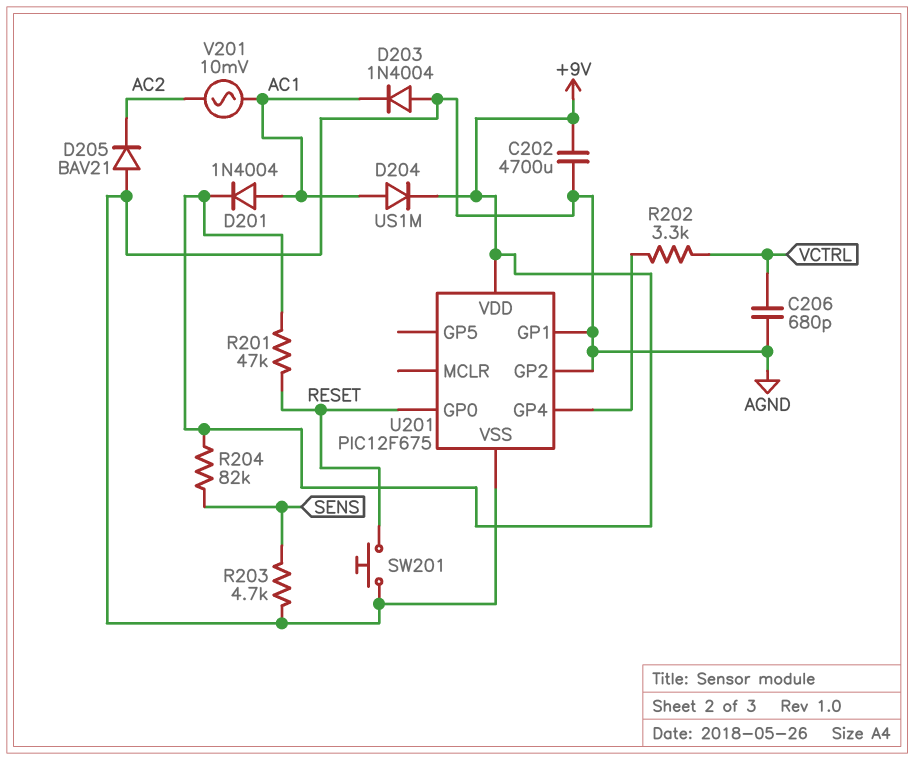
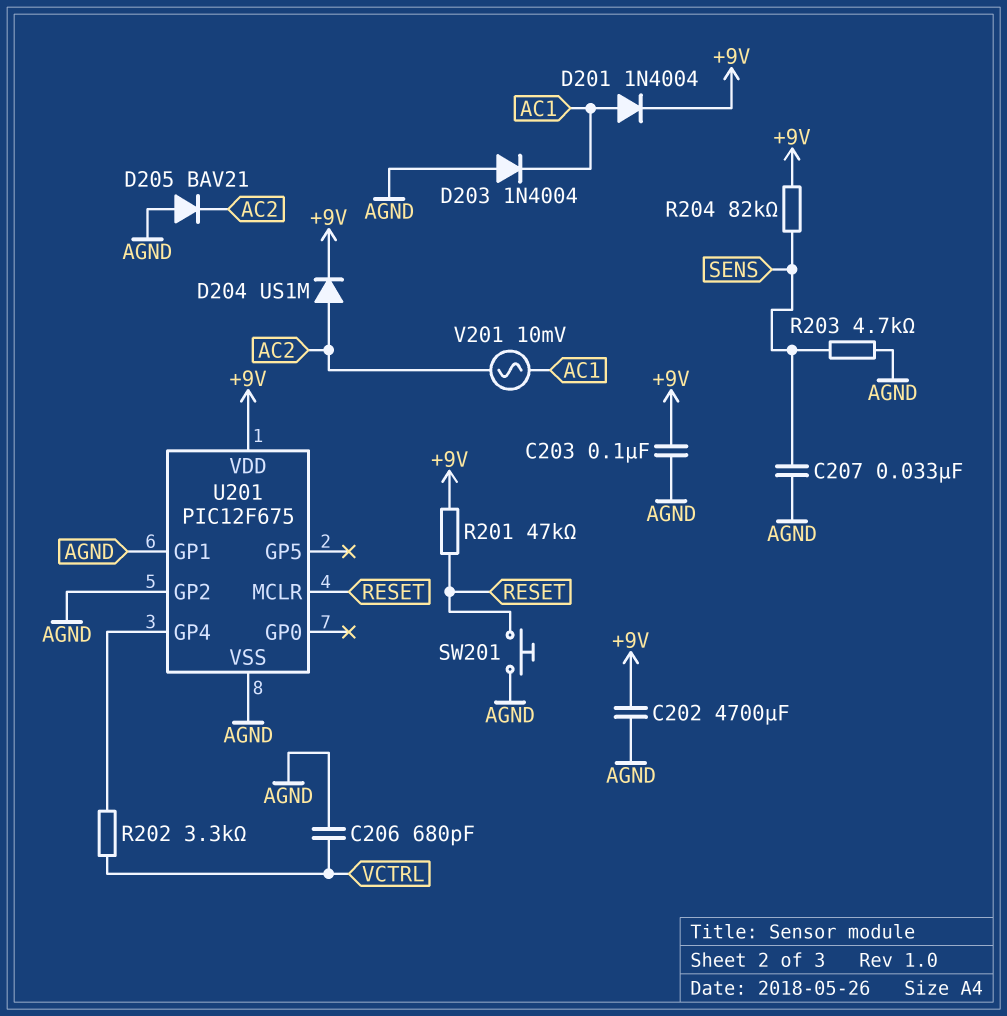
C203: none -> 100nF (+9V, AGND)
C207: none -> 33nF (AGND, SENS)
D204: diode US1M (A AC1, K +9V) -> diode US1M (A AC2, K +9V)
U201 pin GP0: RESET -> none
U201 pin MCLR: none -> RESET

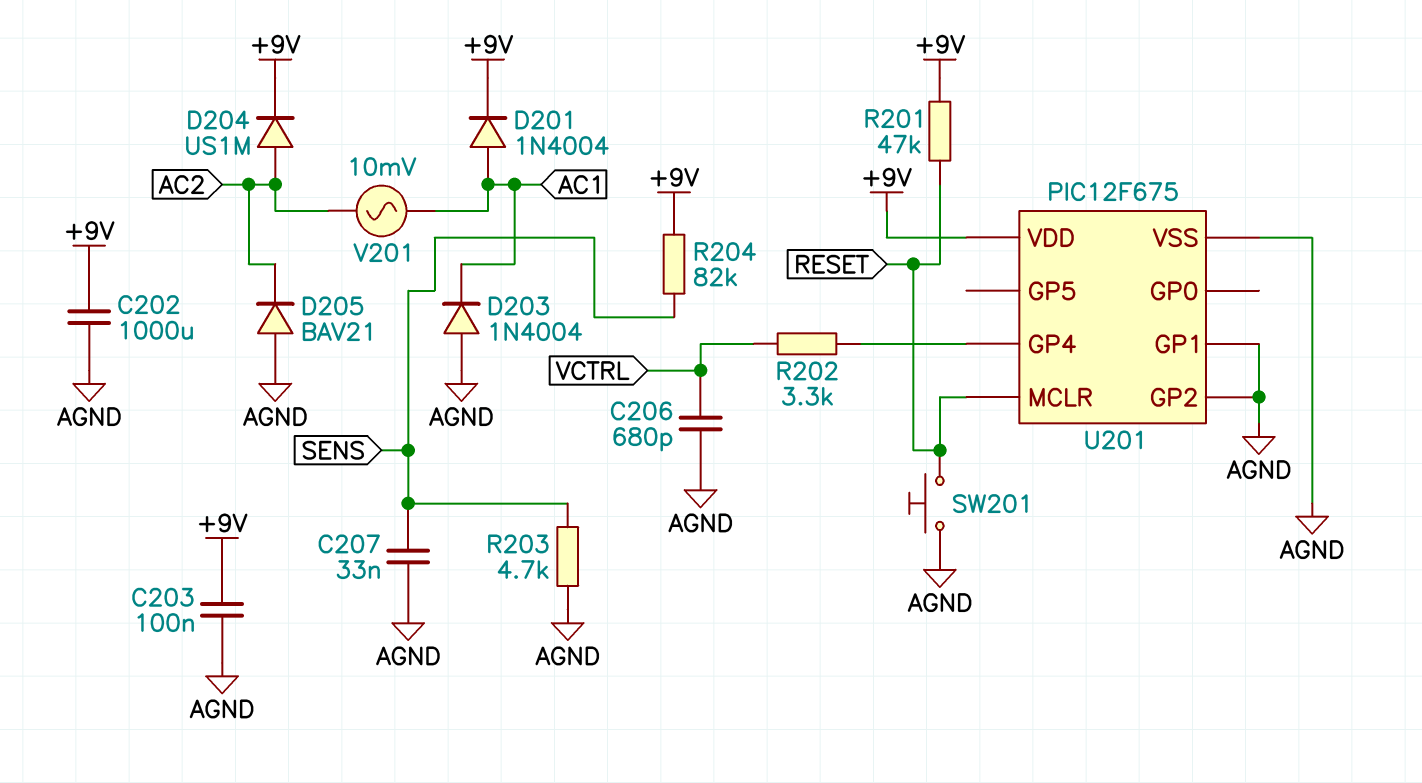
C202: 4700uF (+9V, AGND) -> 1000uF (+9V, AGND)

